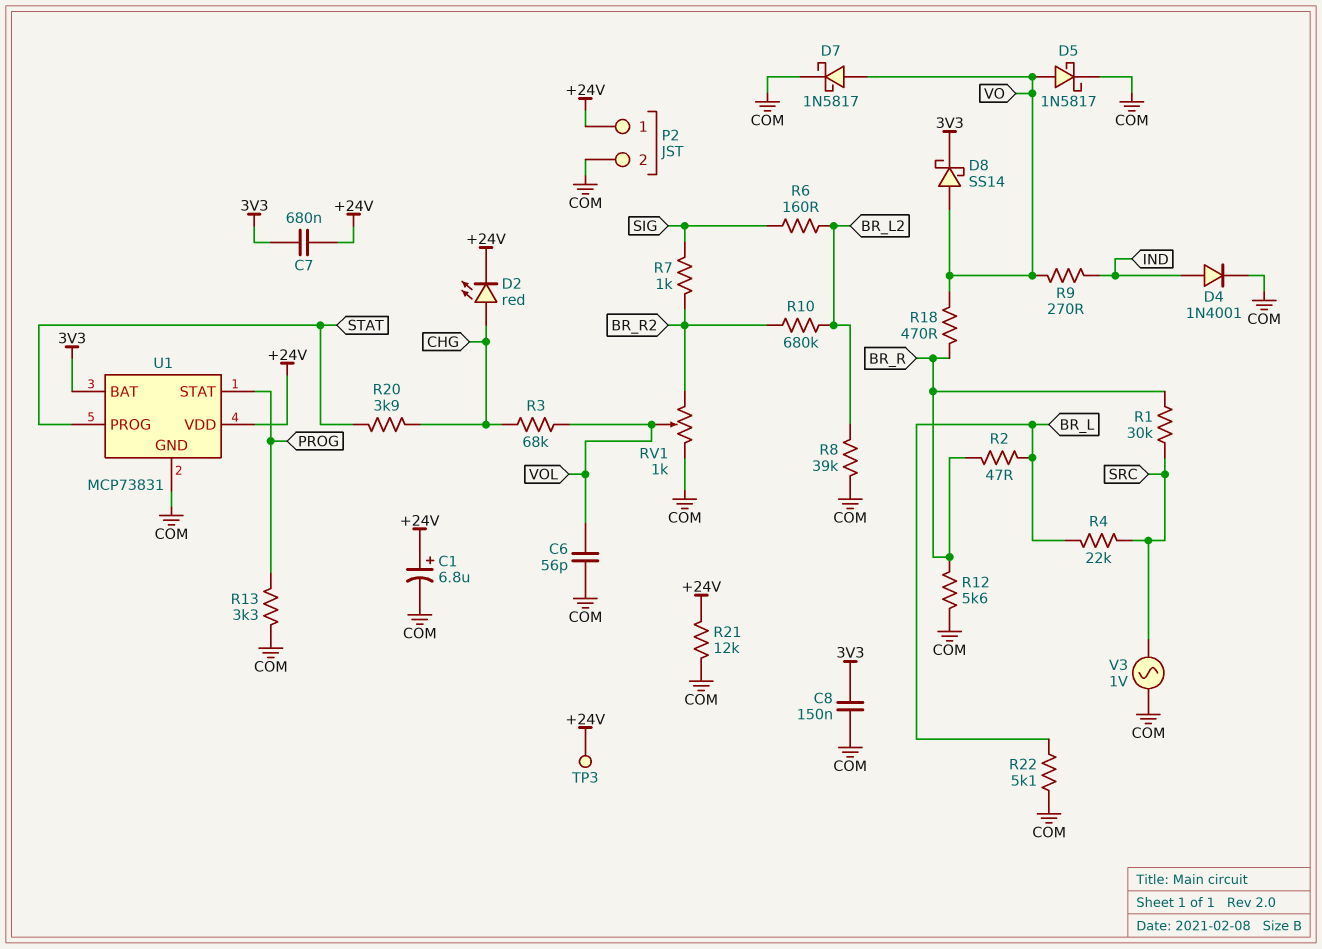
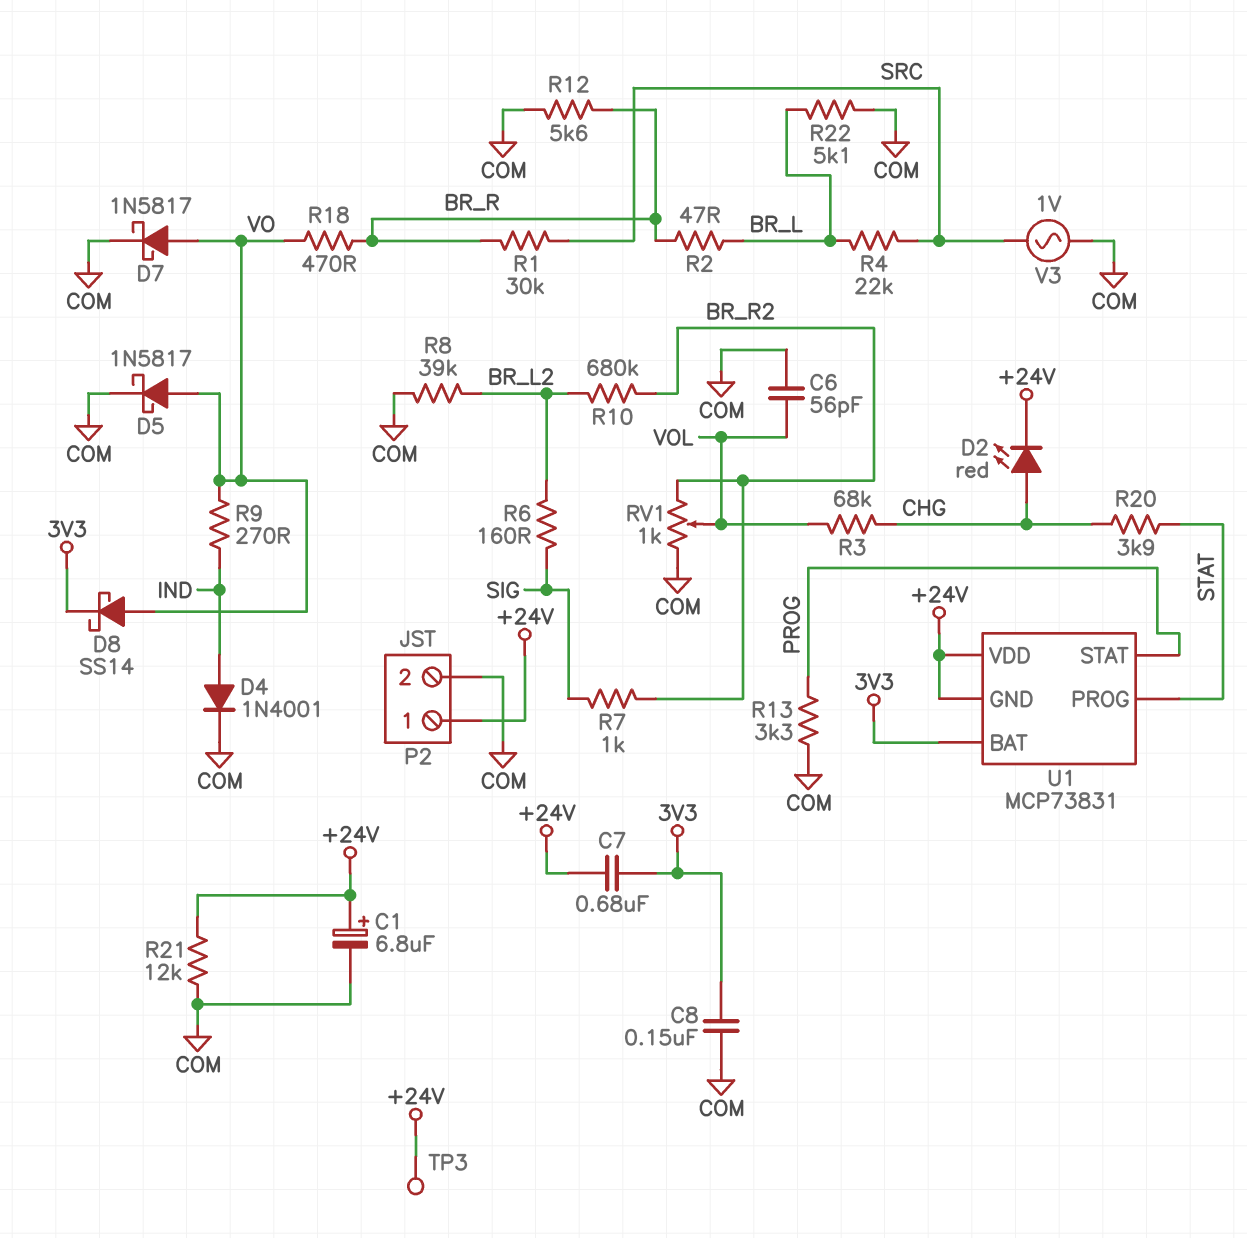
U1 pin GND: COM -> +24V

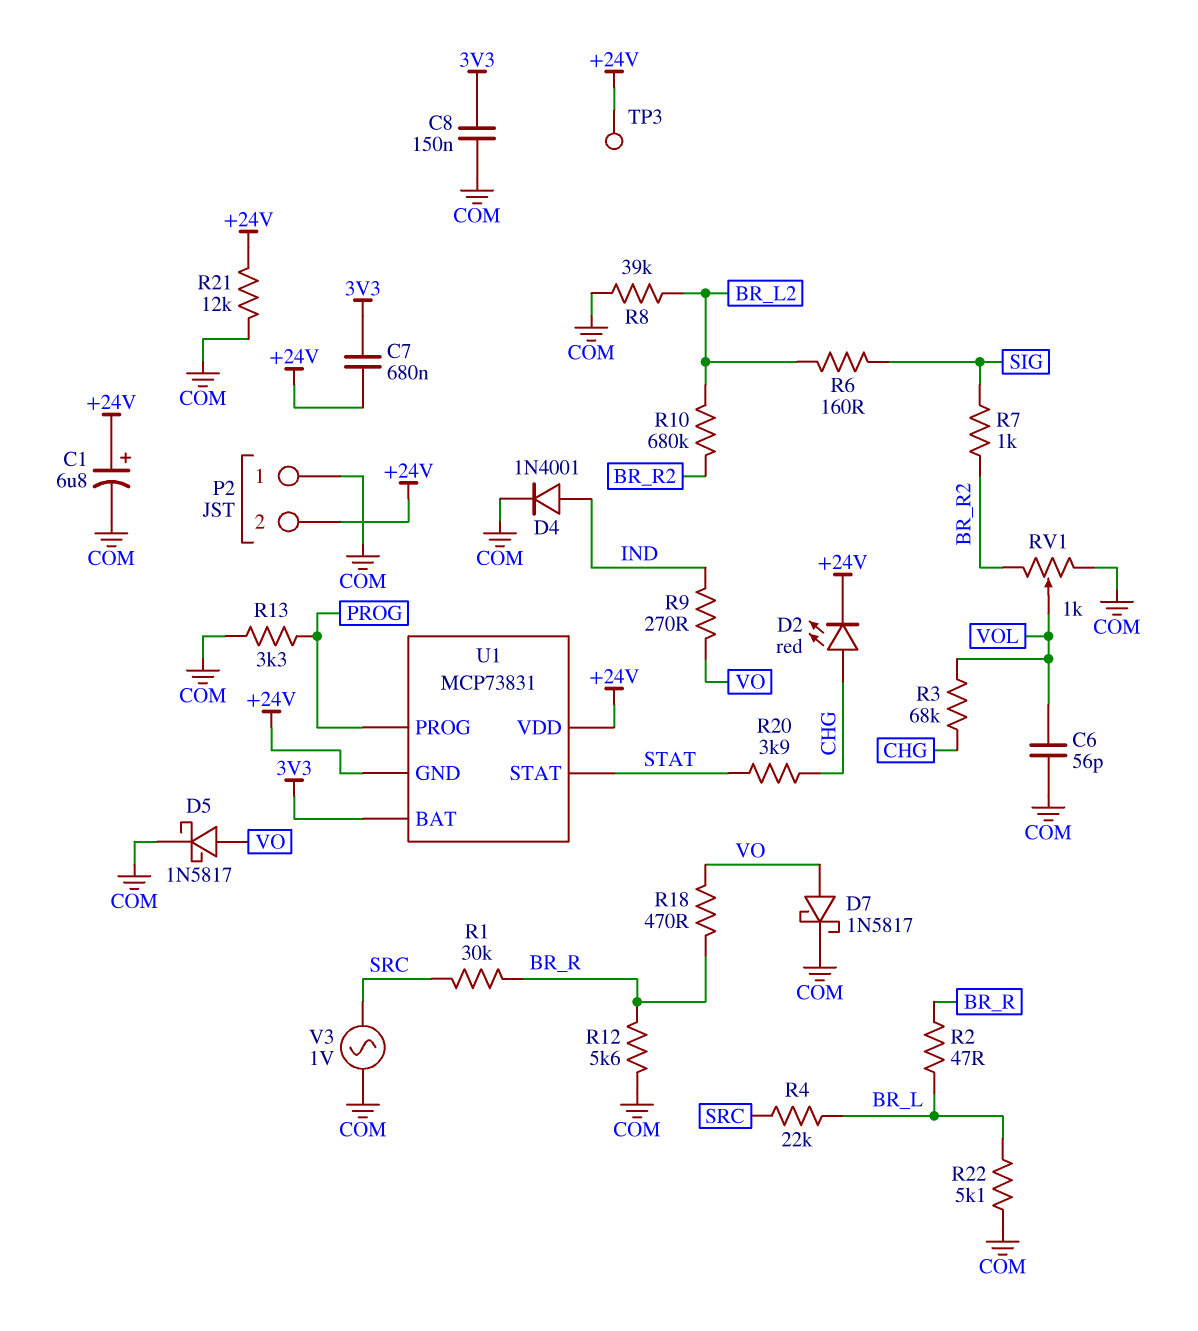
D8: schottky SS14 (A VO, K 3V3) -> none
P2 pin 1: +24V -> COM
P2 pin 2: COM -> +24V
U1 pin PROG: STAT -> PROG
U1 pin STAT: PROG -> STAT

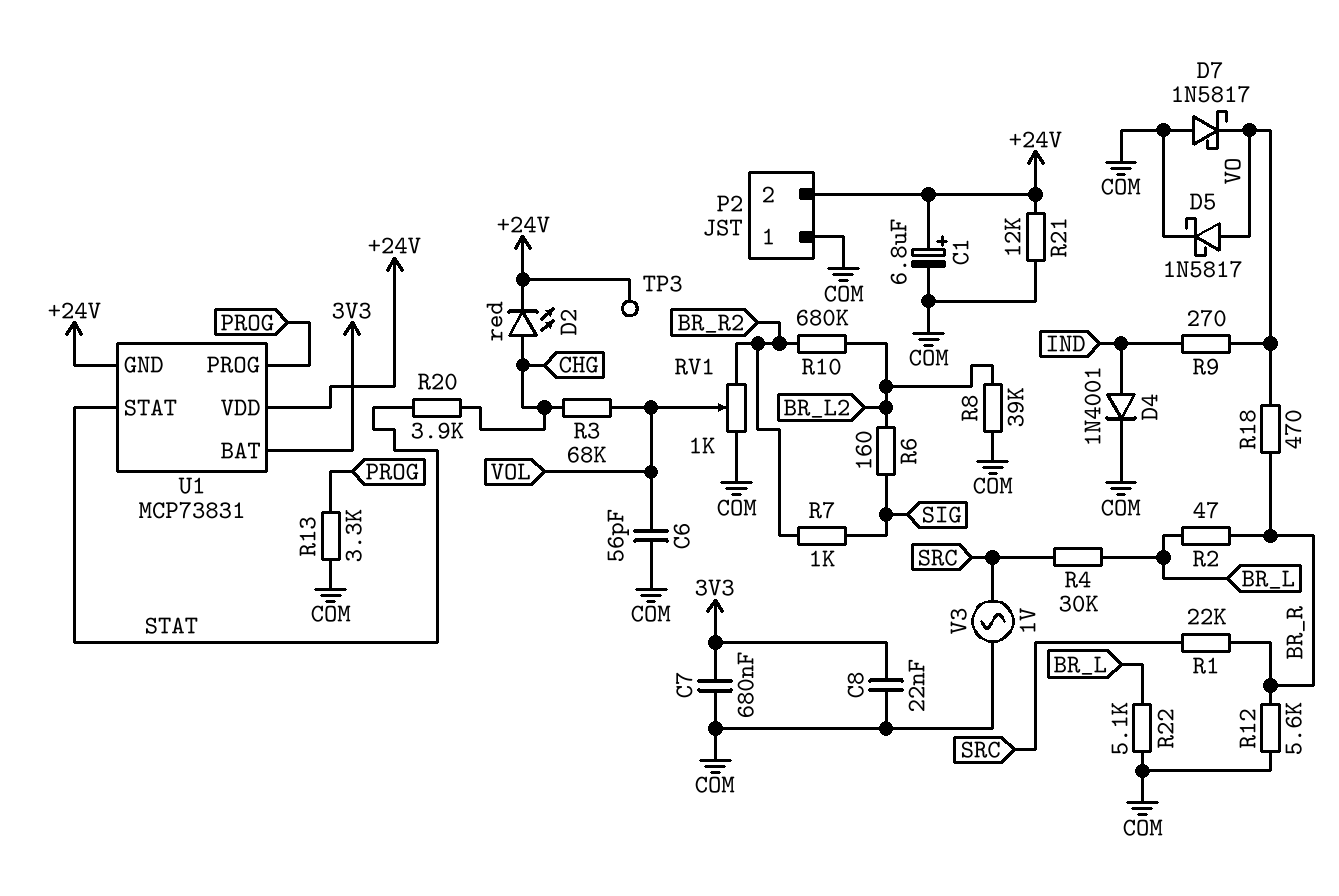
C7: 680nF (+24V, 3V3) -> 680nF (3V3, COM)
C8: 150nF (3V3, COM) -> 22nF (3V3, COM)
D7: schottky 1N5817 (A VO, K COM) -> schottky 1N5817 (A COM, K VO)
R1: 30k (BR_R, SRC) -> 22k (BR_R, SRC)
R4: 22k (BR_L, SRC) -> 30k (BR_L, SRC)

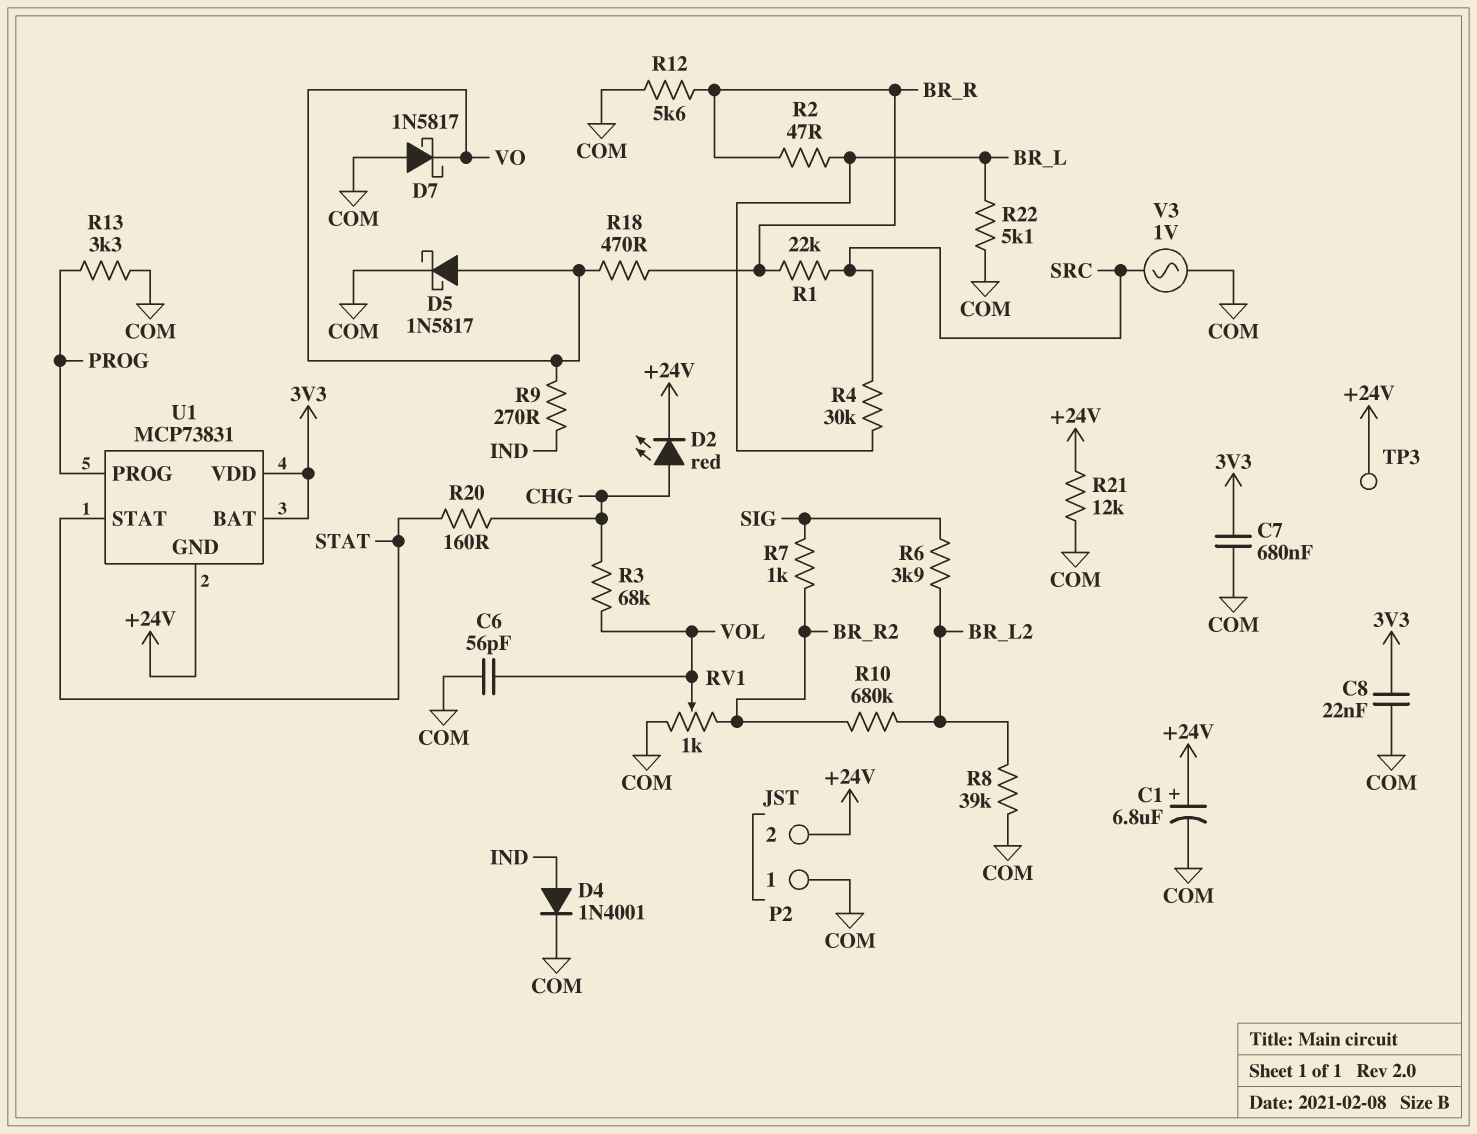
R6: 160 (BR_L2, SIG) -> 3.9k (BR_L2, SIG)
R20: 3.9k (CHG, STAT) -> 160 (CHG, STAT)
U1 pin VDD: +24V -> 3V3

